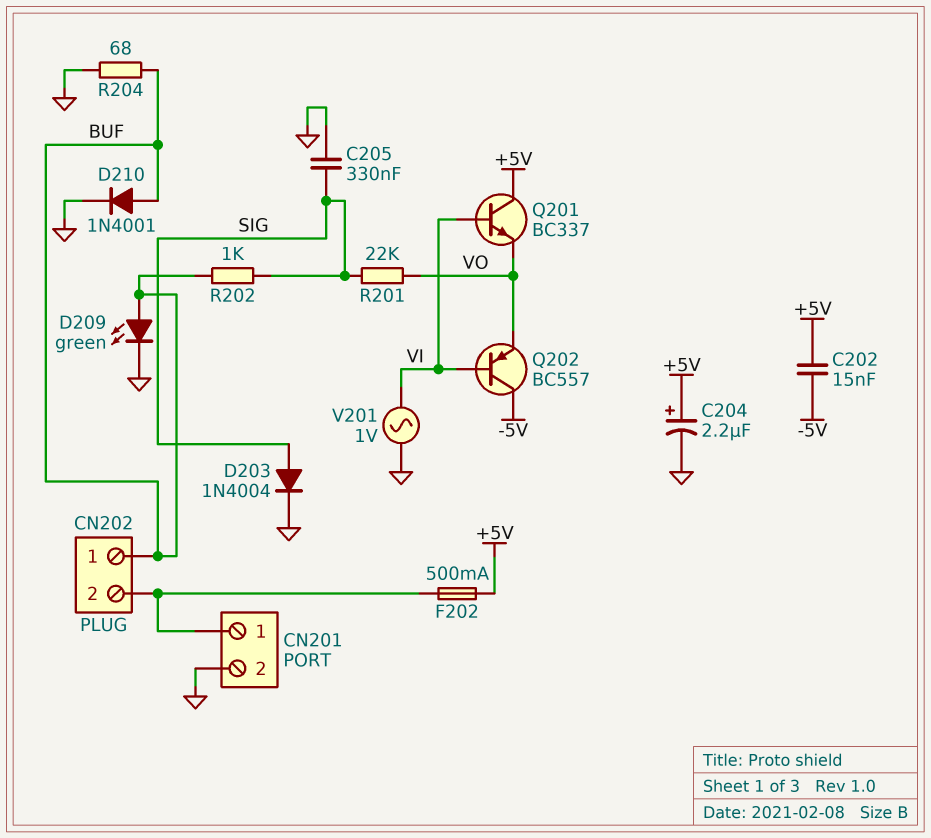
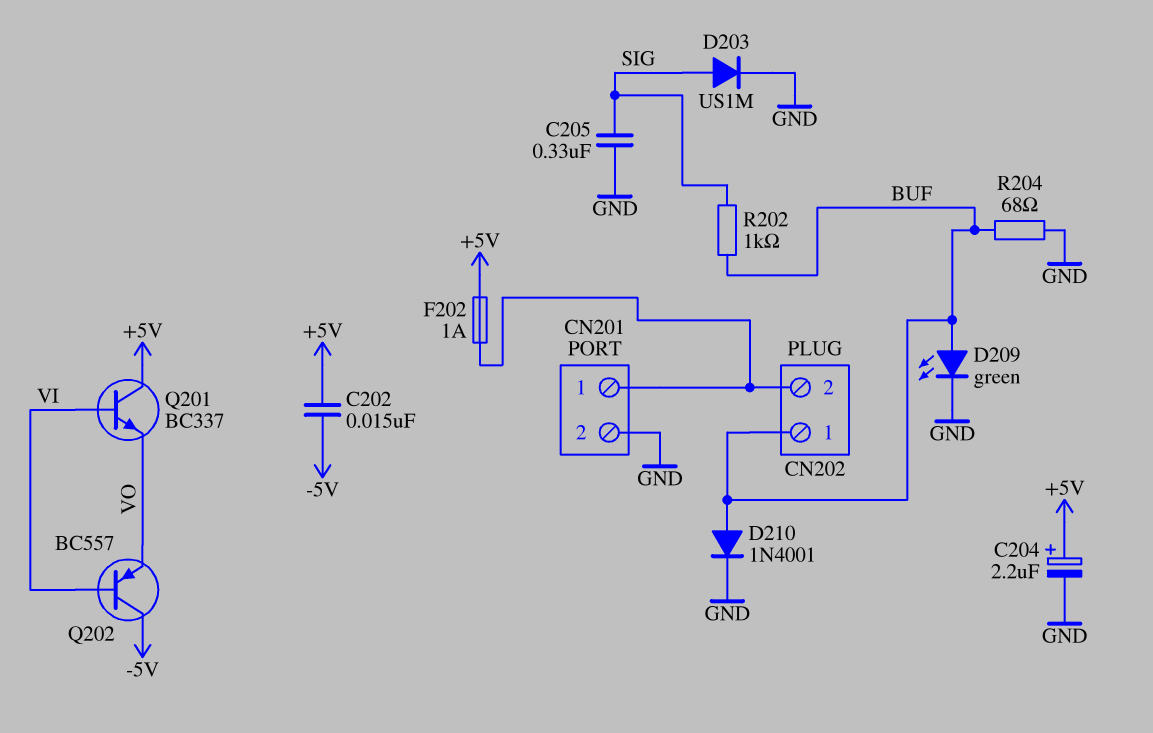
D203: diode 1N4004 (A SIG, K GND) -> diode US1M (A SIG, K GND)
F202: 500mA (+5V, CN201/1) -> 1A (+5V, CN201/1)
R201: 22k (SIG, VO) -> none
V201: AC 1V (GND, VI) -> none

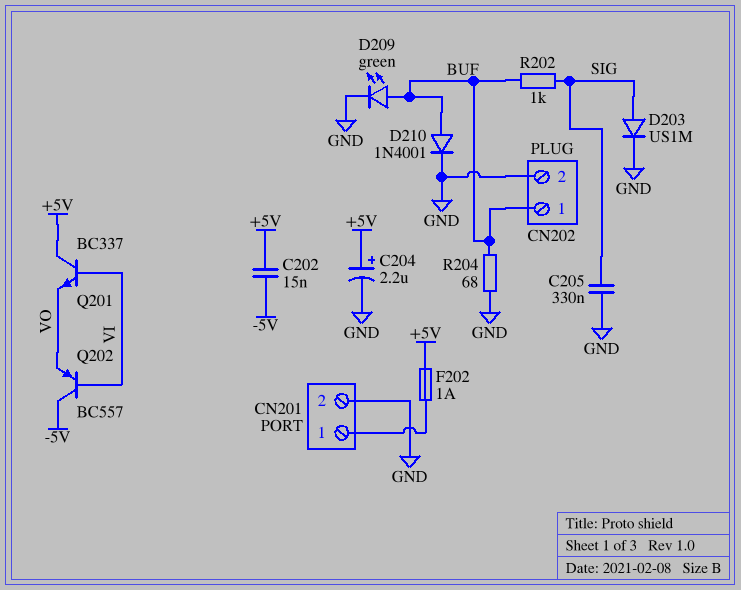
CN202 pin 2: CN201/1 -> GND

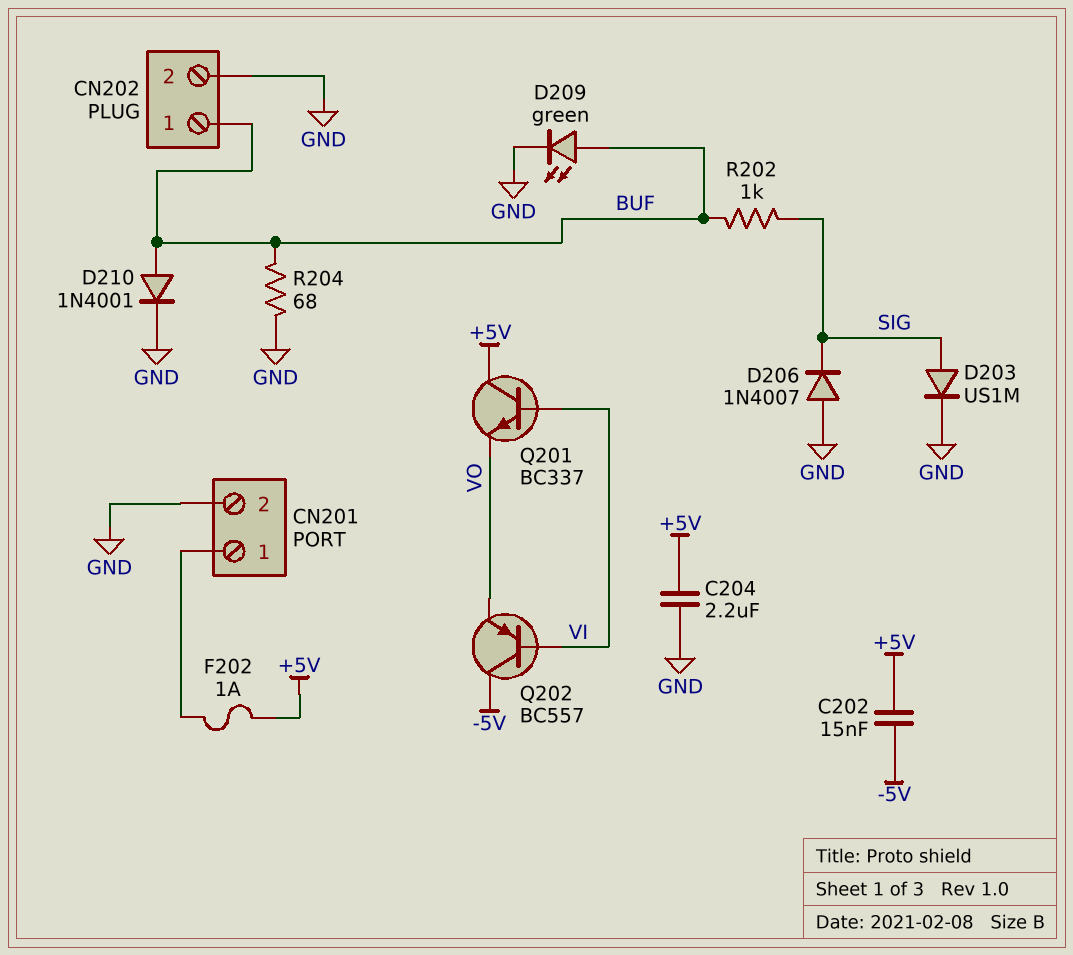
C204: 2.2uF (plus +5V, minus GND) -> 2.2uF (+5V, GND)
C205: 330nF (GND, SIG) -> none
D206: none -> diode 1N4007 (A GND, K SIG)

